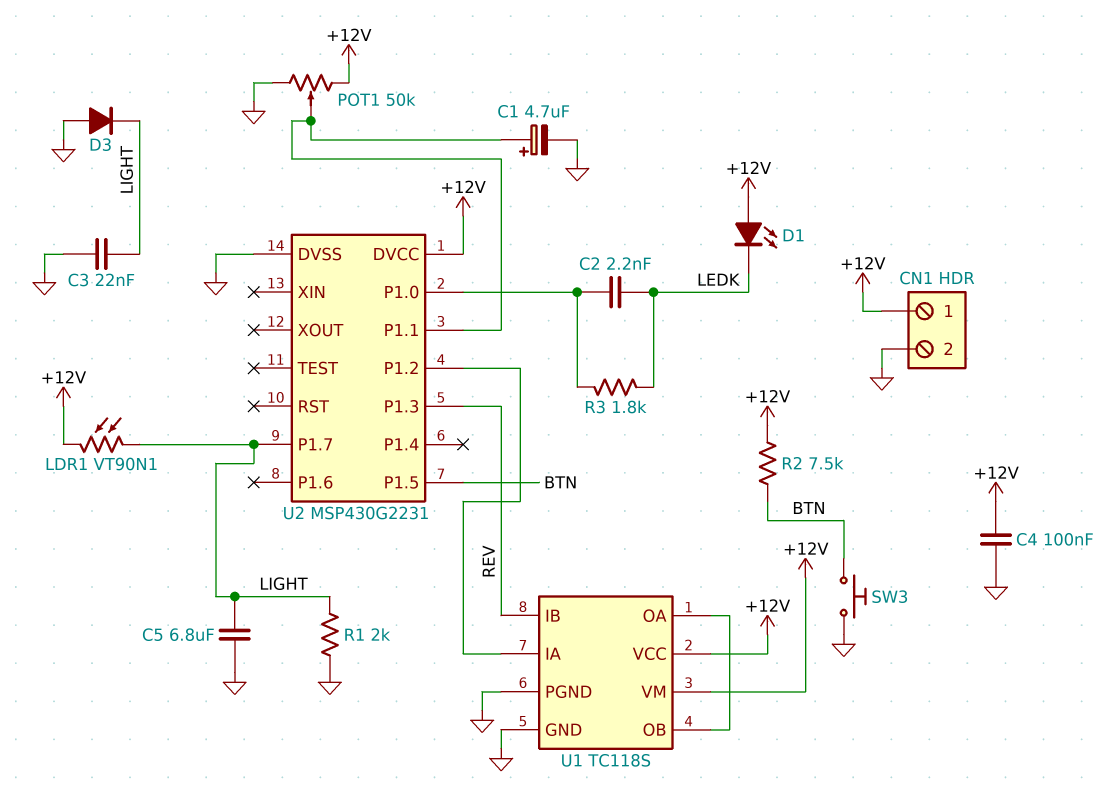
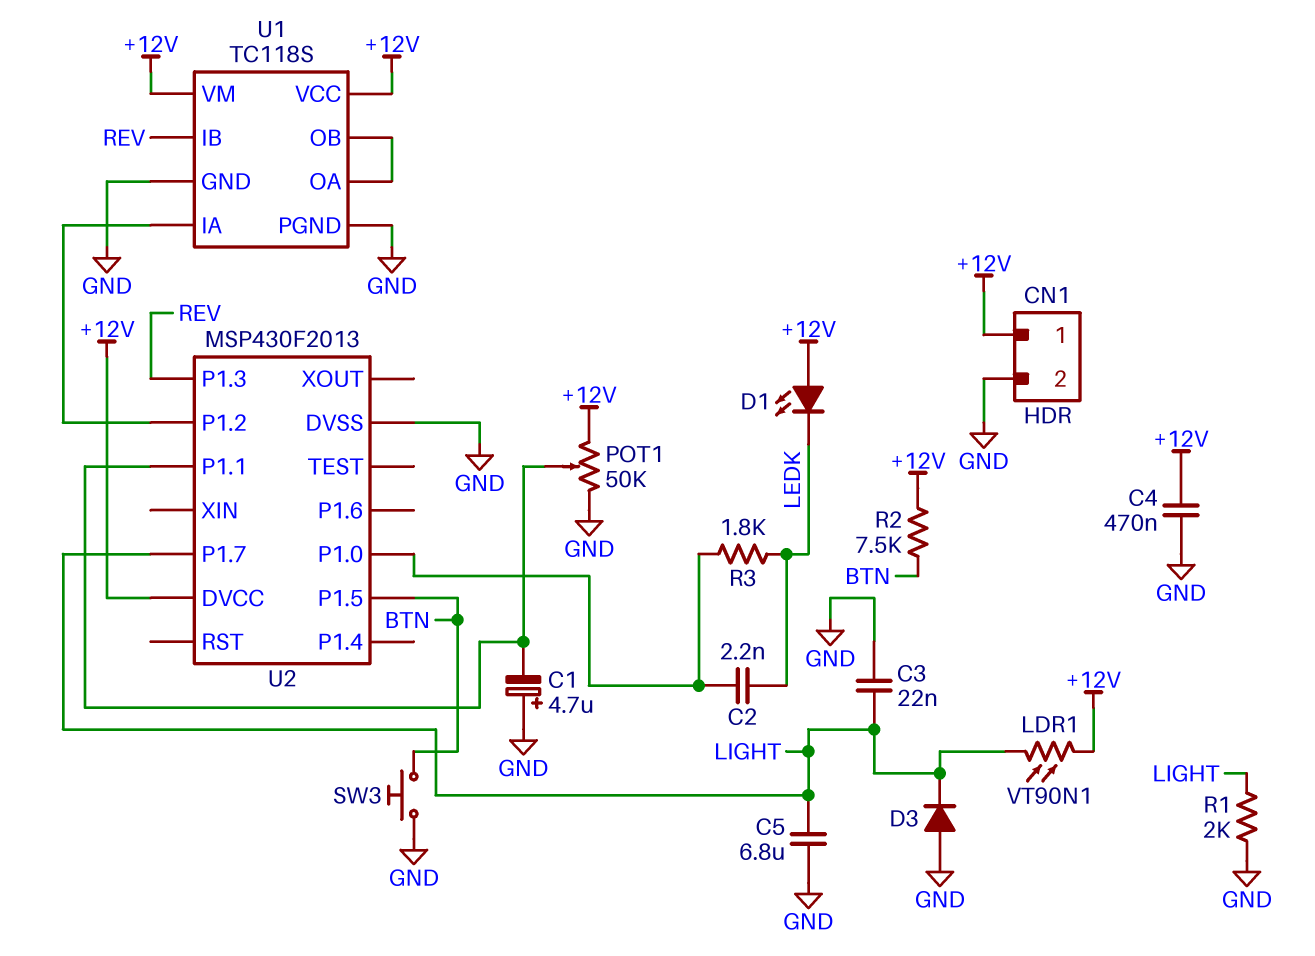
C1: 4.7uF (plus U2/P1.1, minus GND) -> 4.7uF (plus GND, minus U2/P1.1)
C4: 100nF (+12V, GND) -> 470nF (+12V, GND)
U2: MSP430G2231 -> MSP430F2013

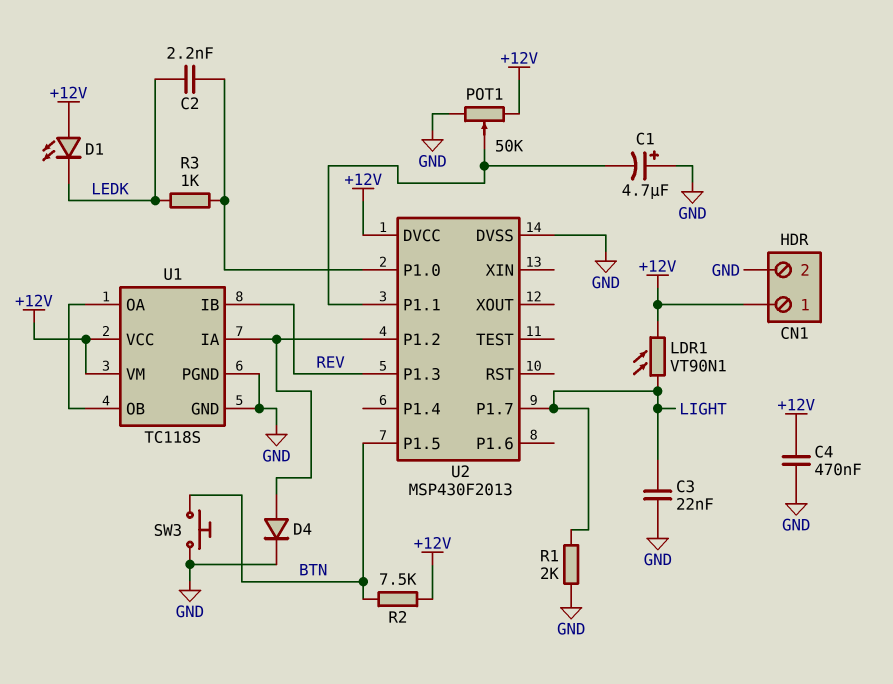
C5: 6.8uF (GND, LIGHT) -> none
D3: diode (A GND, K LIGHT) -> none
D4: none -> diode (A U1/IA, K GND)
R3: 1.8k (LEDK, U2/P1.0) -> 1k (LEDK, U2/P1.0)

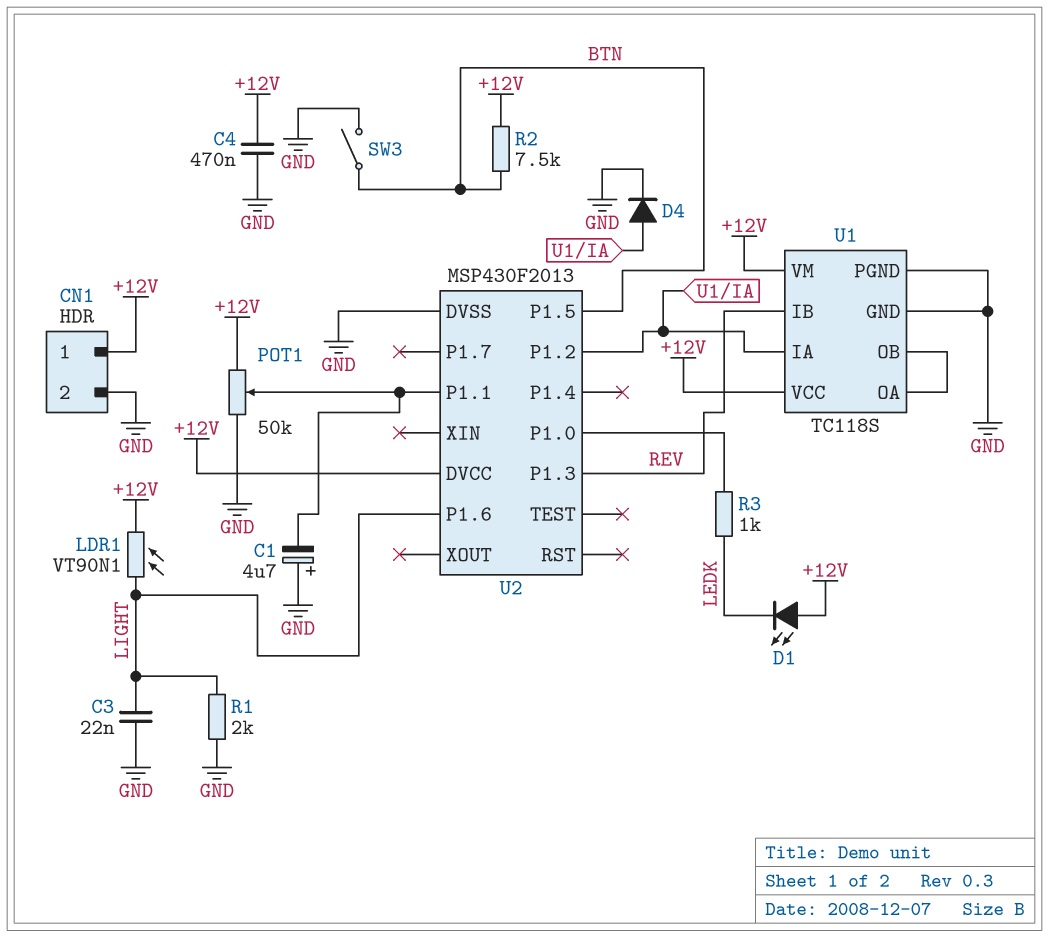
C2: 2.2nF (LEDK, U2/P1.0) -> none
SW3: button (BTN, GND) -> switch (BTN, GND)
U2 pin P1.6: none -> LIGHT
U2 pin P1.7: LIGHT -> none

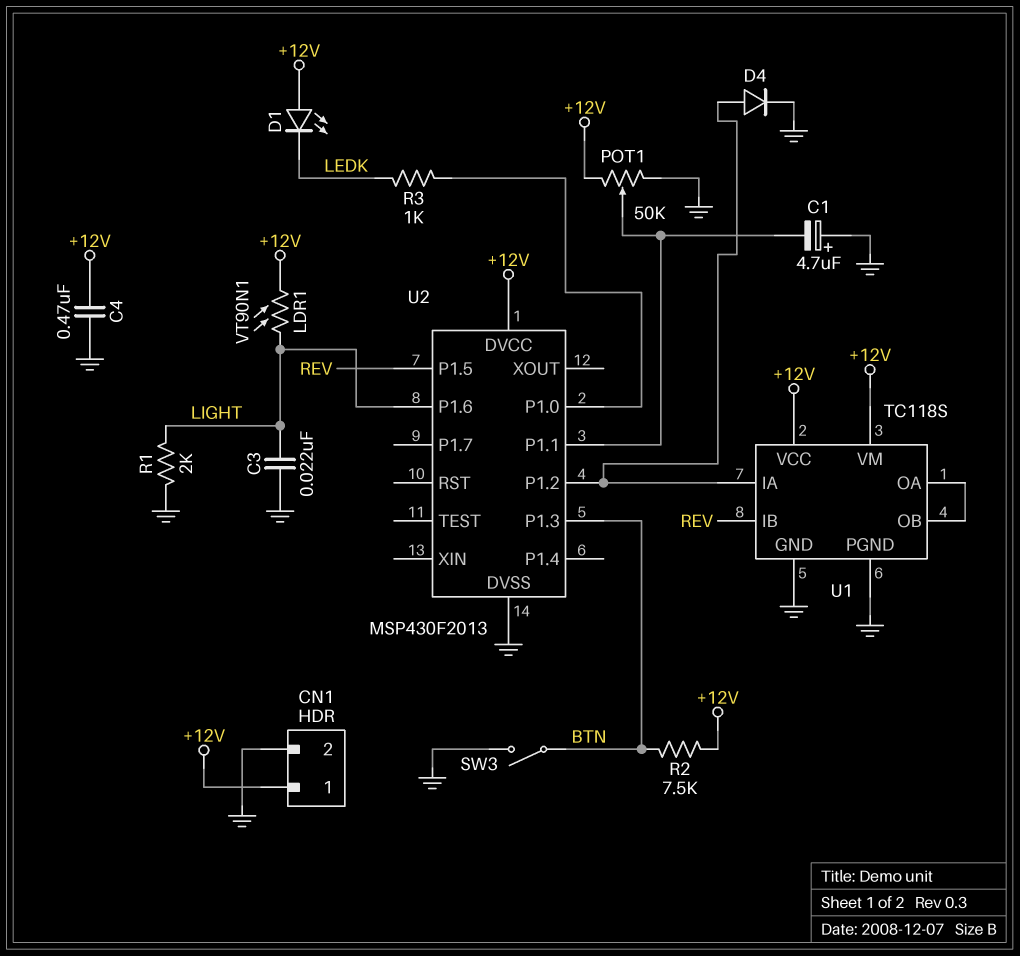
U2 pin P1.3: REV -> BTN
U2 pin P1.5: BTN -> REV

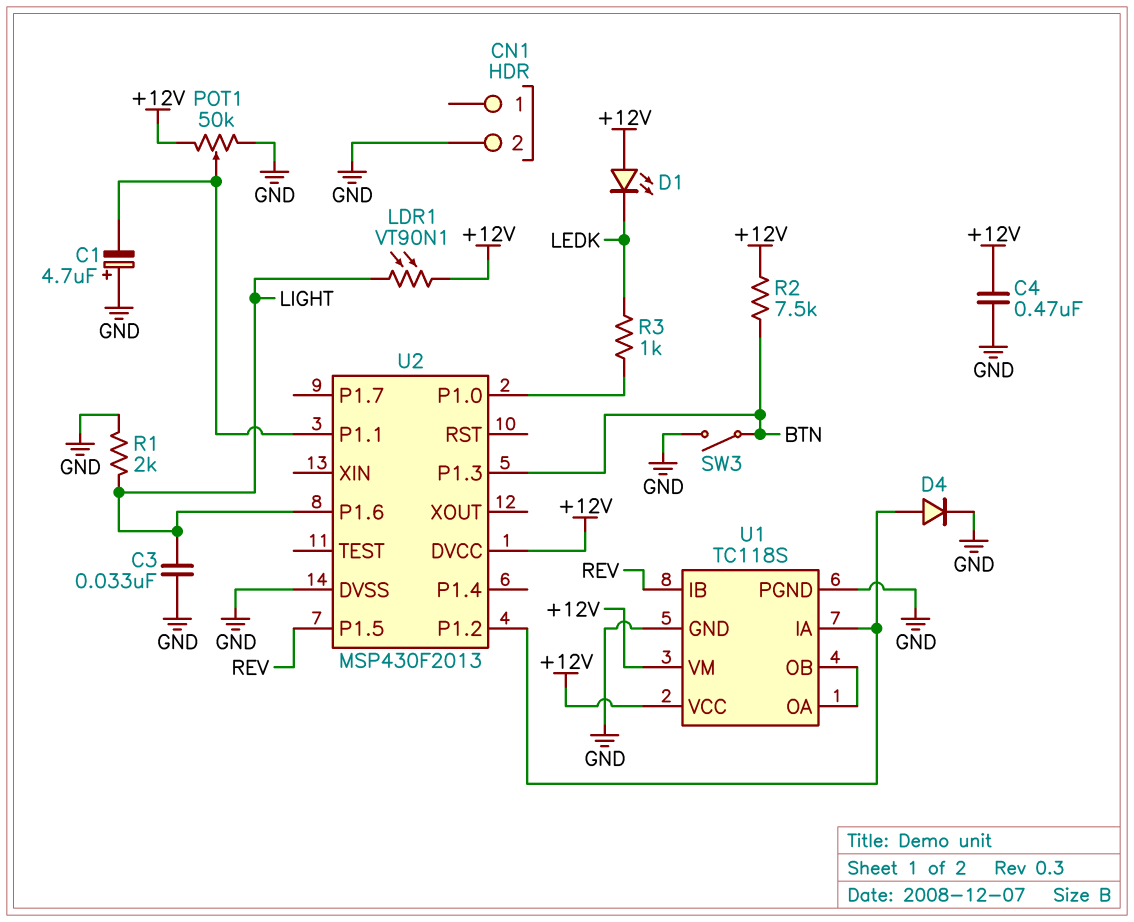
C3: 22nF (GND, LIGHT) -> 33nF (GND, LIGHT)
CN1 pin 1: +12V -> none

